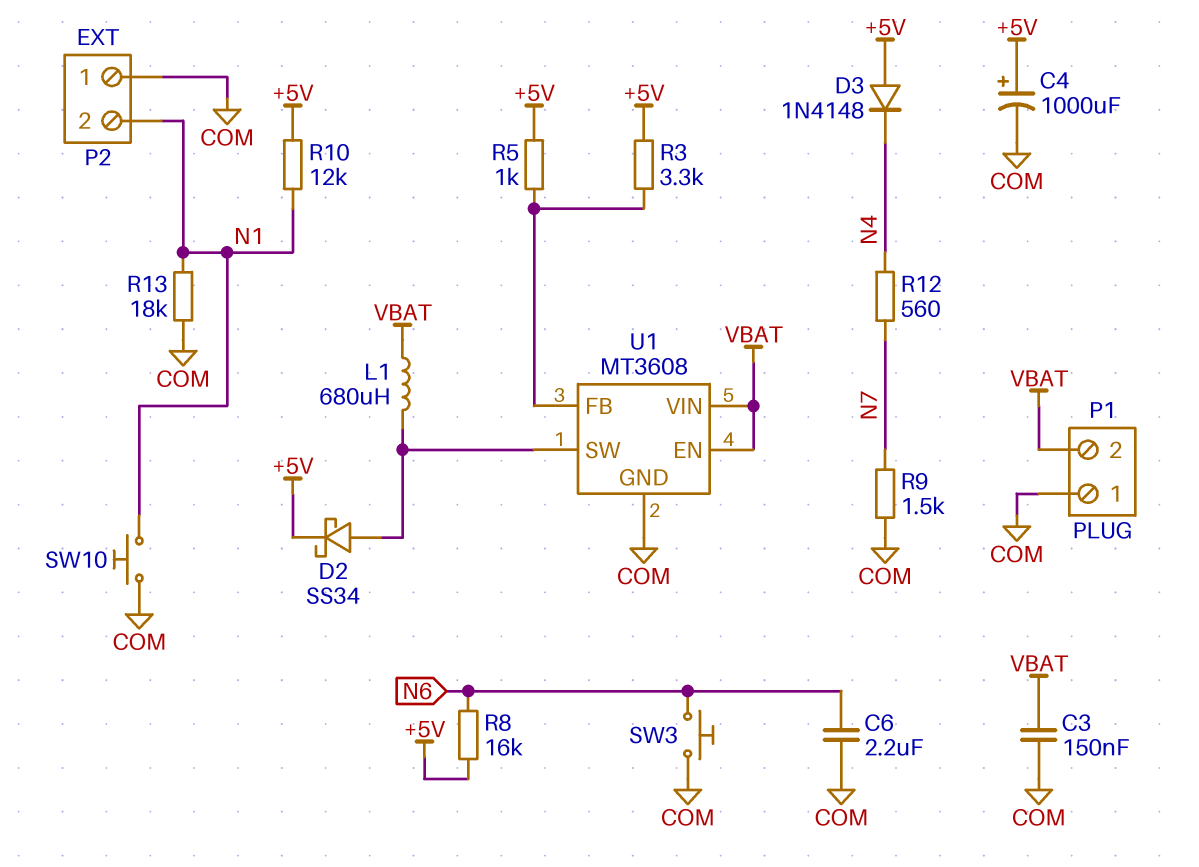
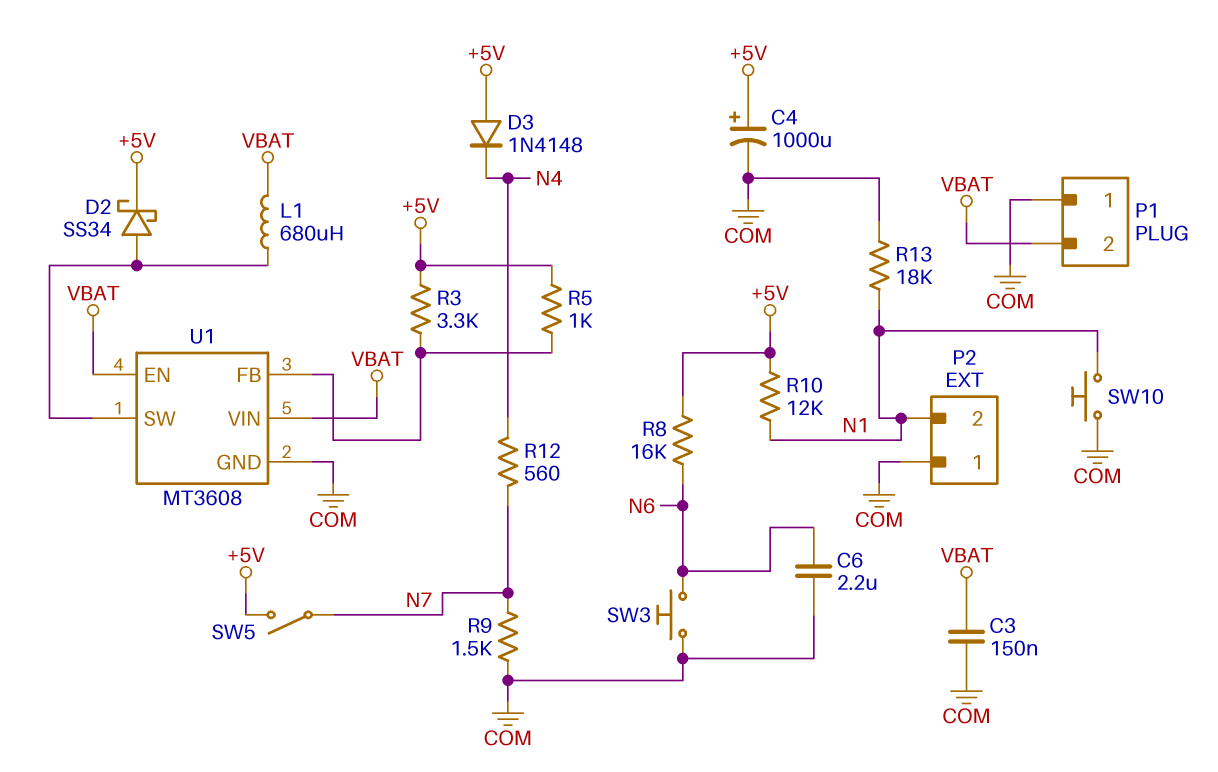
SW5: none -> switch (+5V, N7)

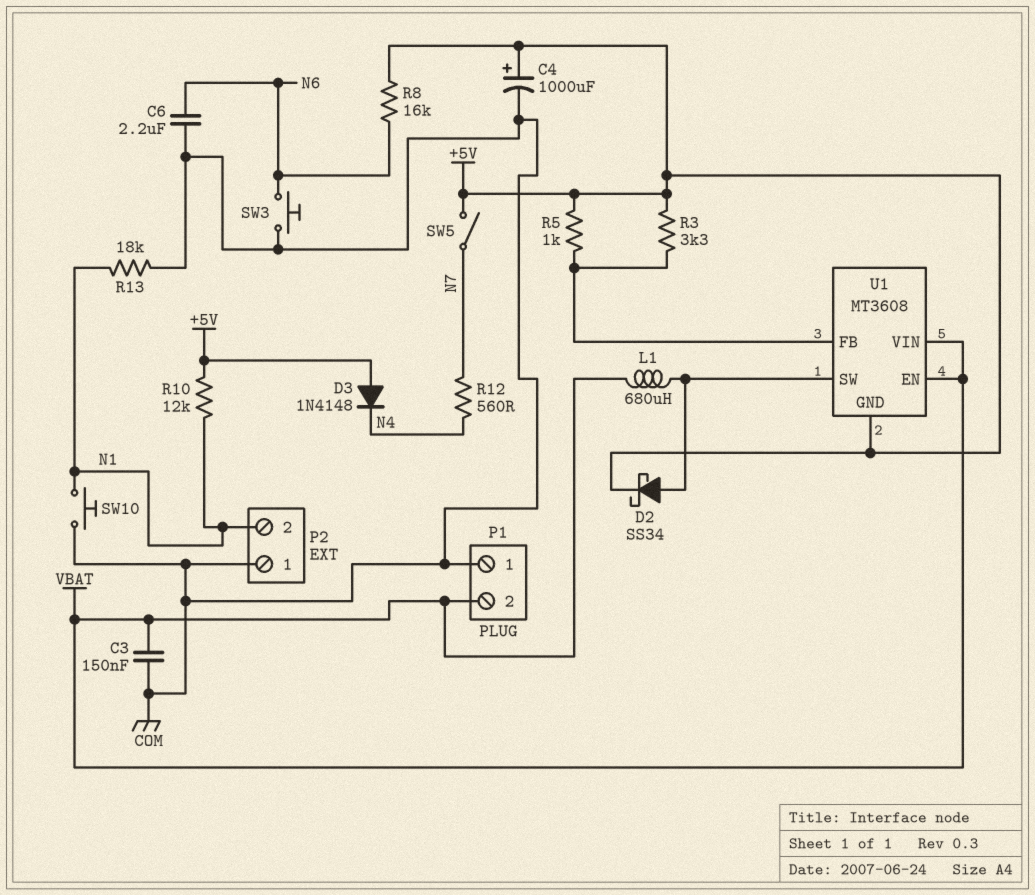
R9: 1.5k (COM, N7) -> none
U1 pin GND: COM -> +5V

